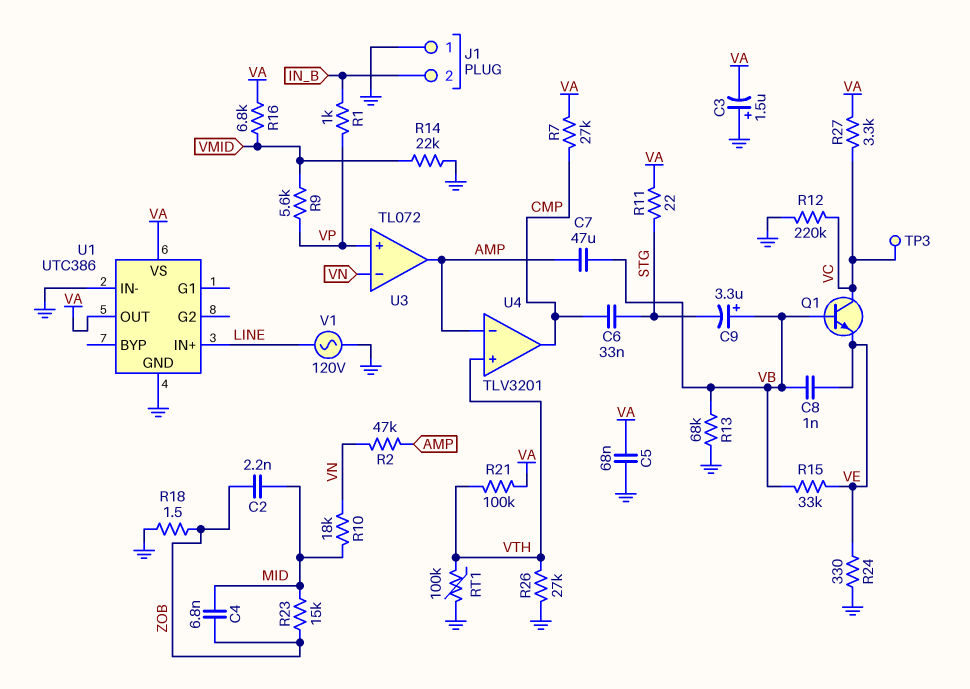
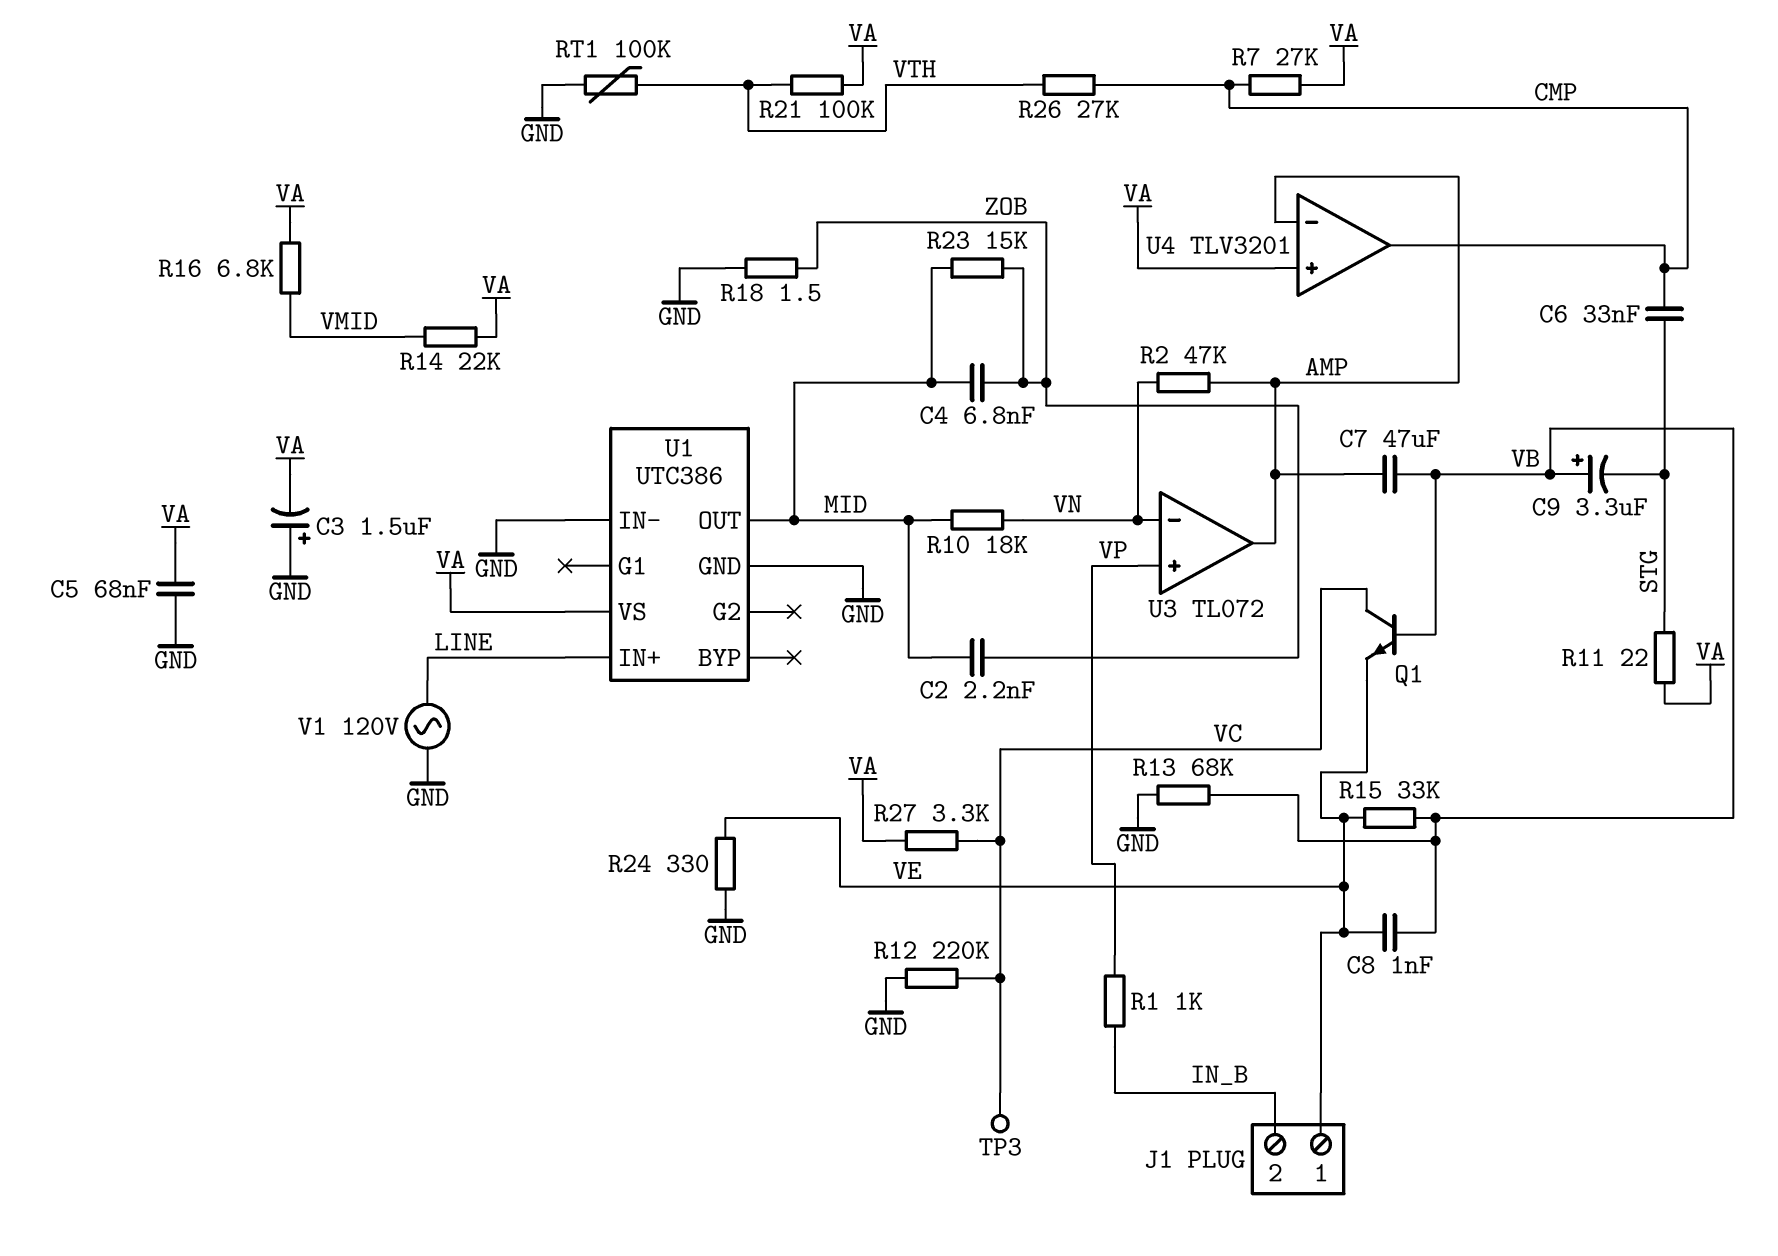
J1 pin 1: GND -> VE
R9: 5.6k (VMID, VP) -> none
R14: 22k (GND, VMID) -> 22k (VA, VMID)
R26: 27k (GND, VTH) -> 27k (CMP, VTH)
U1 pin OUT: VA -> MID
U4 pin in+: VTH -> VA

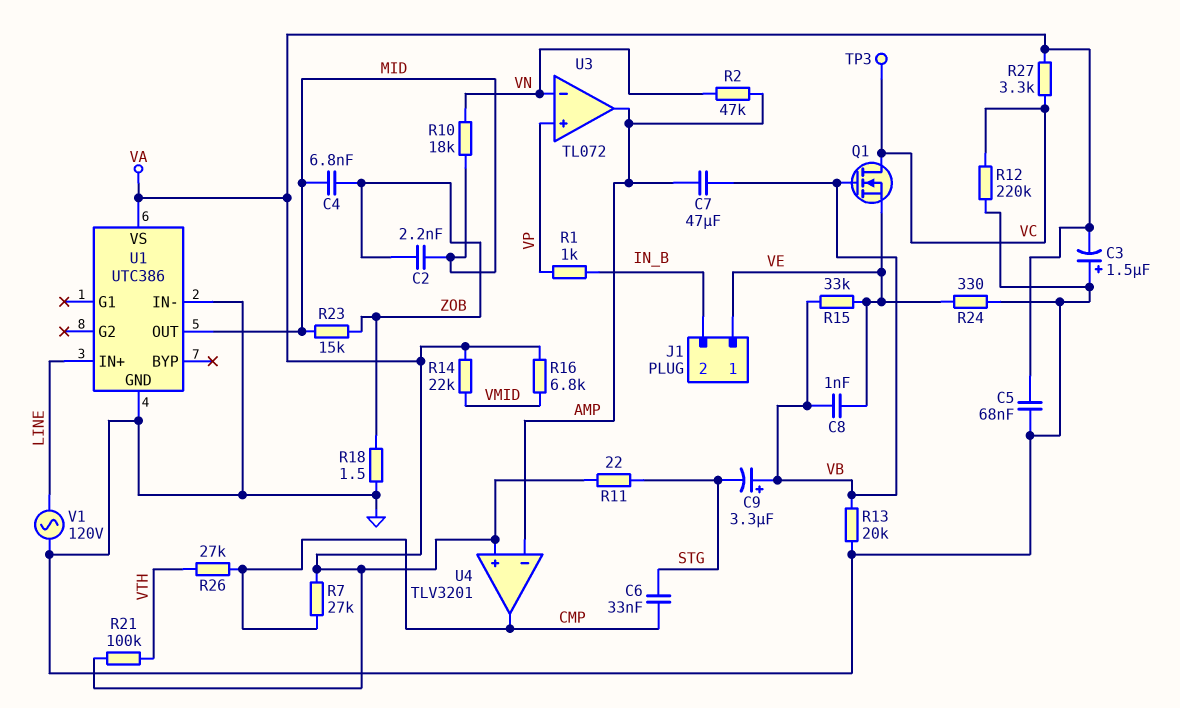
Q1: NPN (B VB, C VC, E VE) -> NMOS (G VB, D VC, S VE)
R13: 68k (GND, VB) -> 20k (GND, VB)
RT1: 100k (GND, VTH) -> none

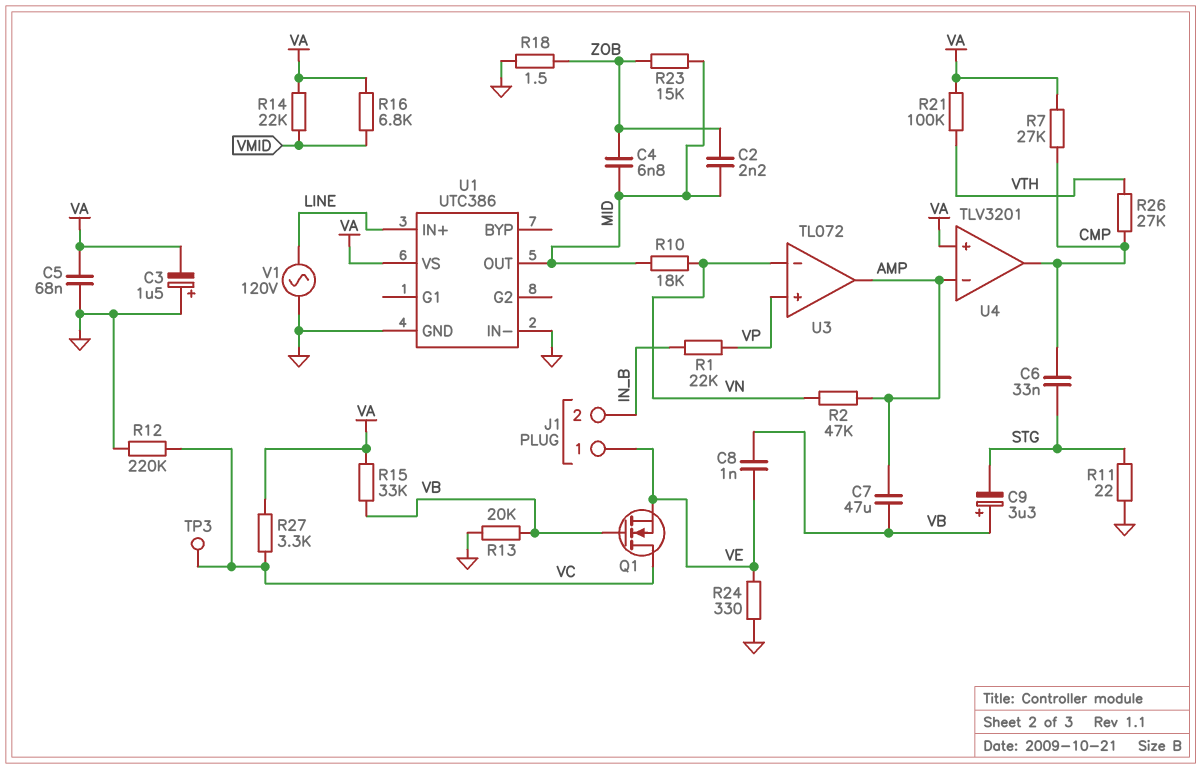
R1: 1k (IN_B, VP) -> 22k (IN_B, VP)
R11: 22 (STG, VA) -> 22 (GND, STG)
R15: 33k (VB, VE) -> 33k (VA, VB)

